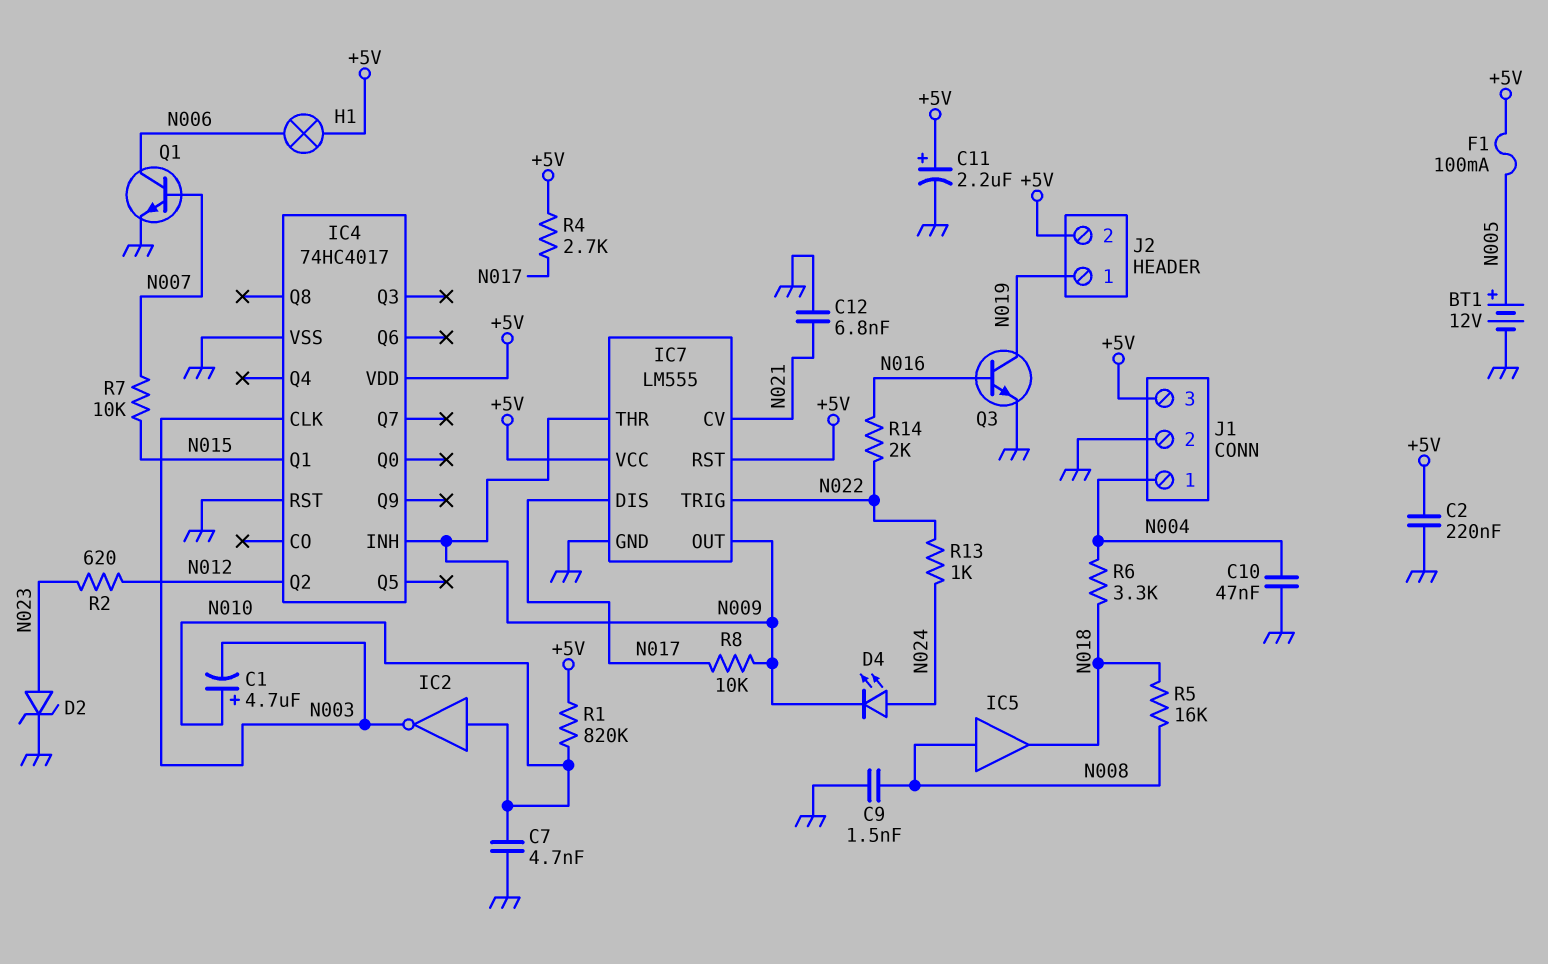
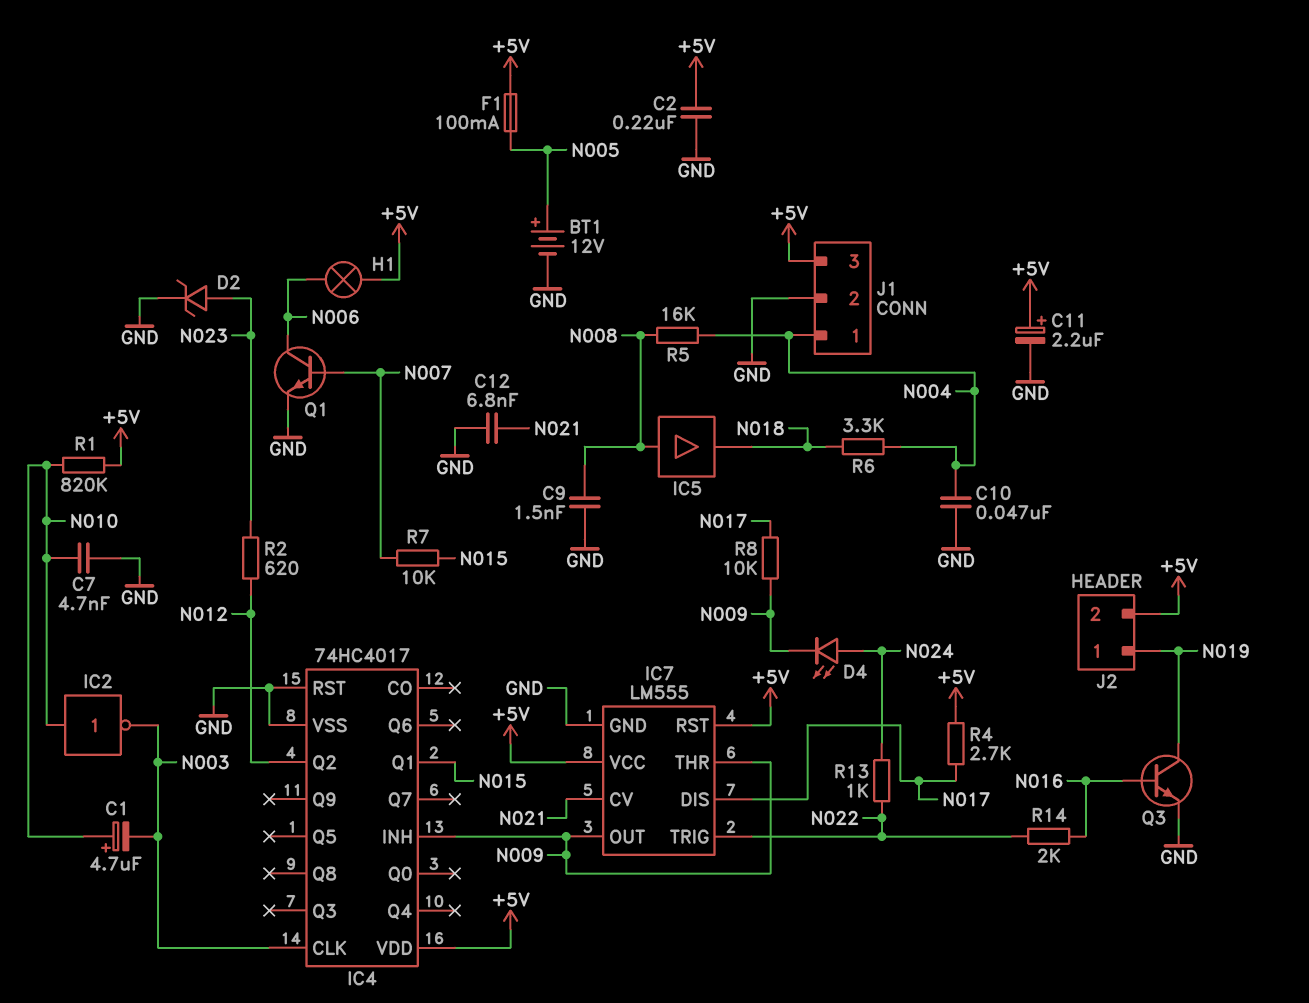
R5: 16k (N008, N018) -> 16k (N004, N008)

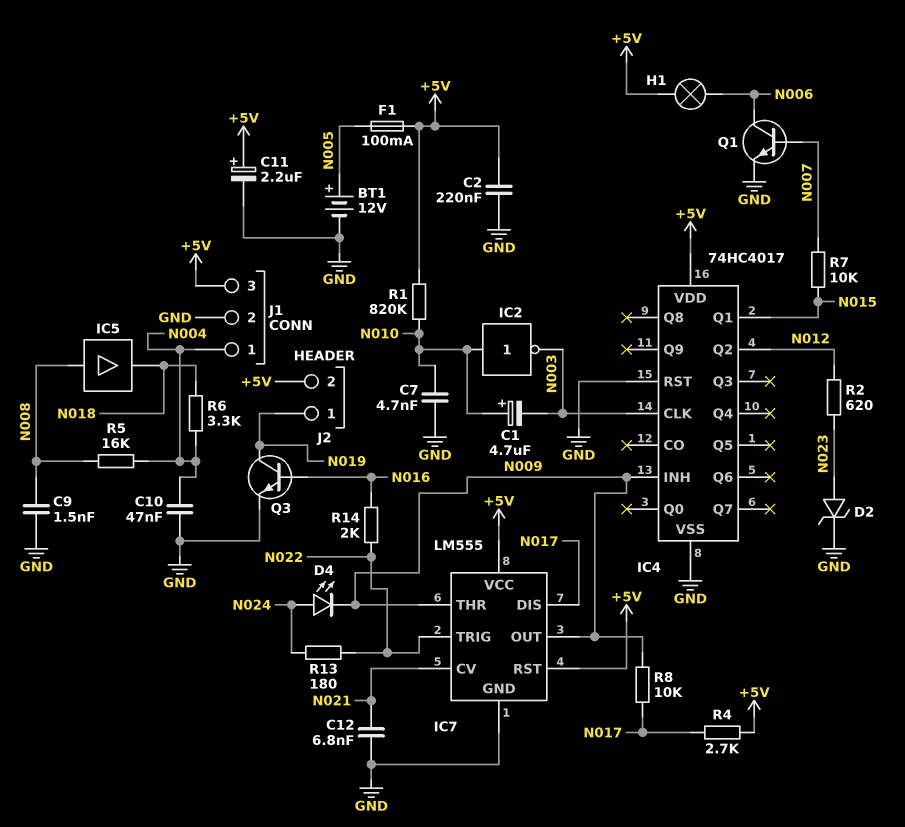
R13: 1k (N022, N024) -> 180 (N022, N024)

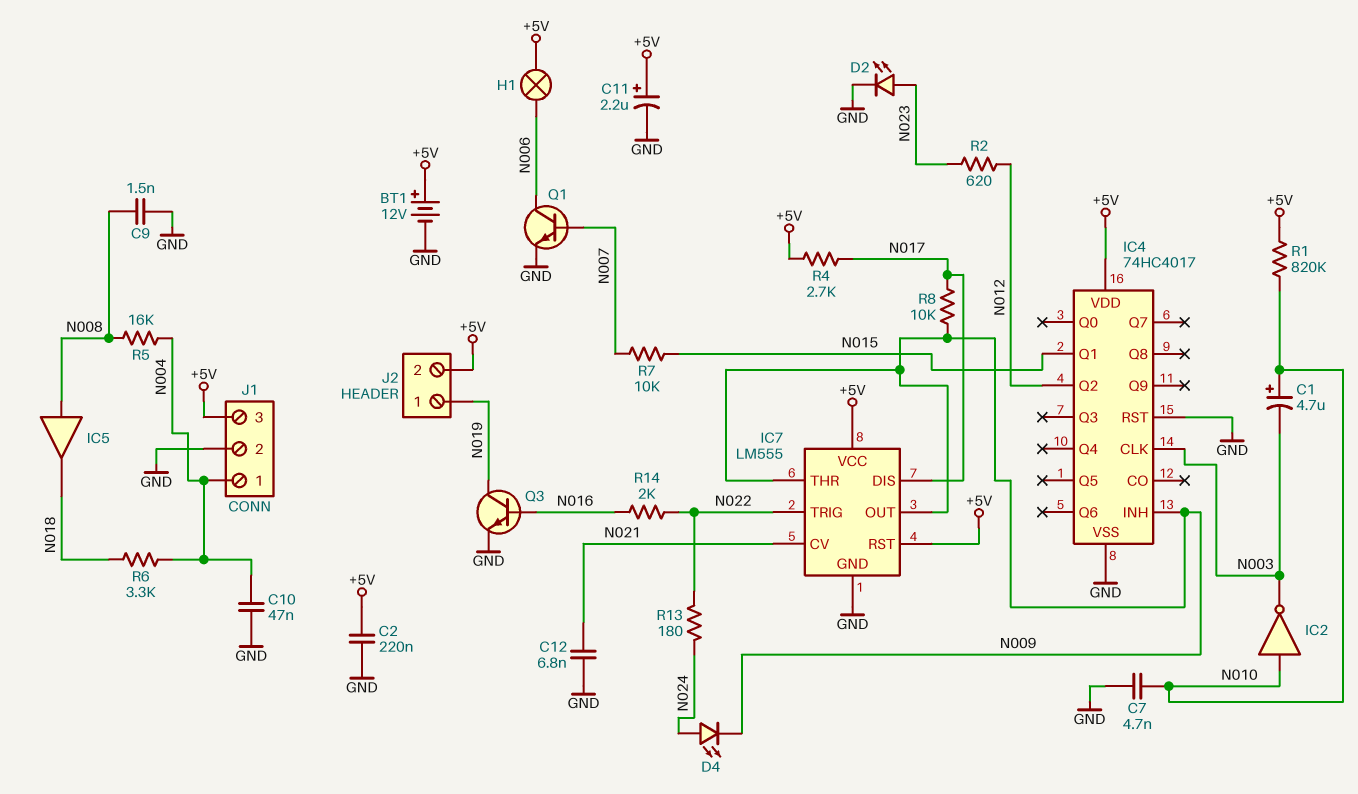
BT1: 12V (plus N005, minus GND) -> 12V (plus +5V, minus GND)
D2: zener (A N023, K GND) -> LED (A N023, K GND)
F1: 100mA (+5V, N005) -> none

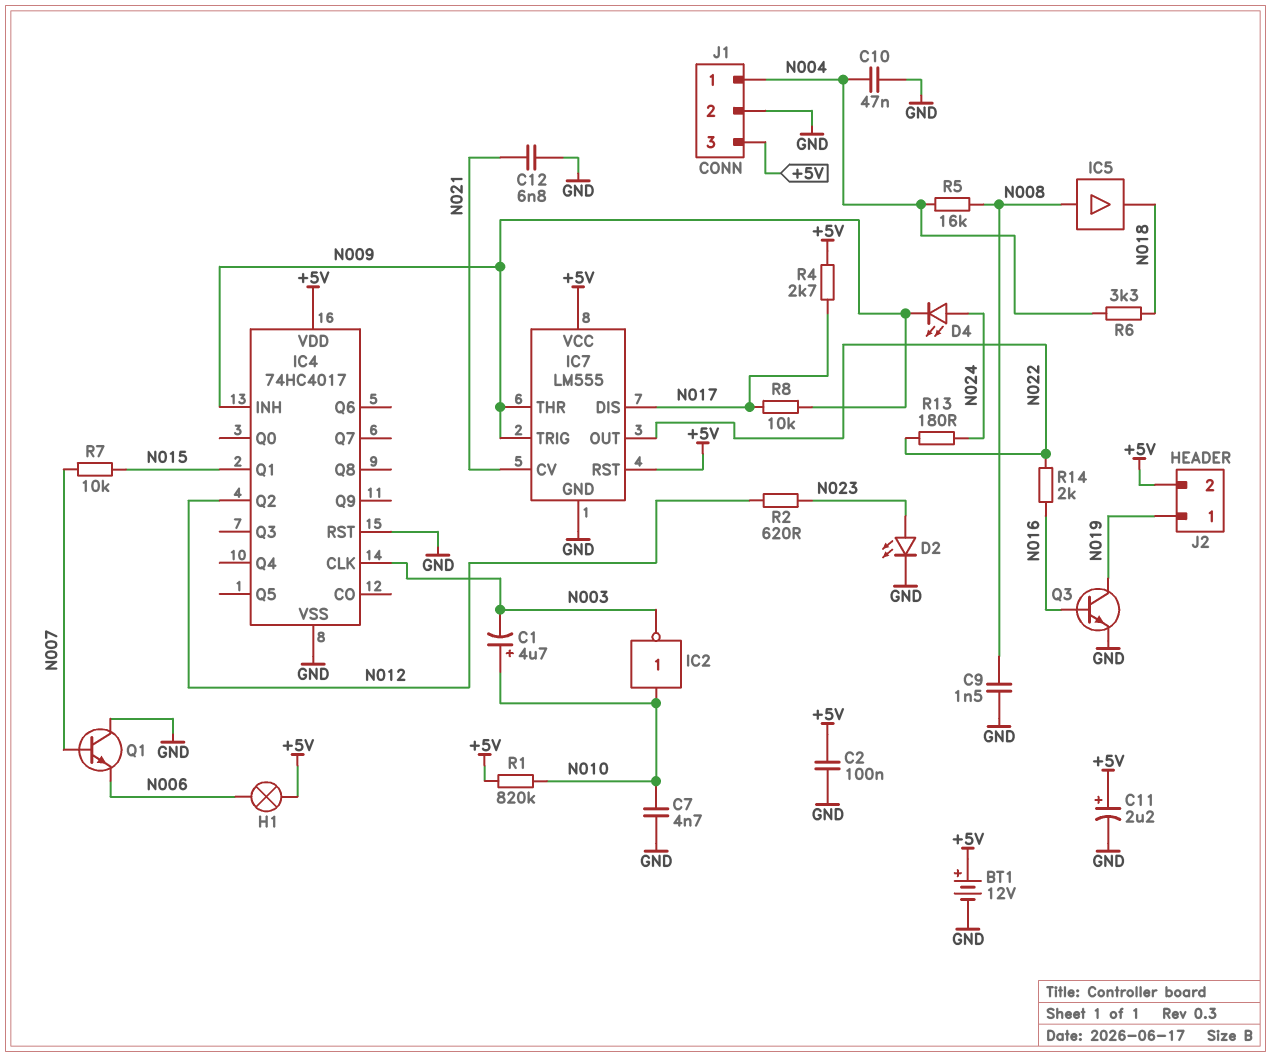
C2: 220nF (+5V, GND) -> 100nF (+5V, GND)
IC7 pin OUT: N009 -> N022
IC7 pin TRIG: N022 -> N009
Q1: NPN (B N007, C N006, E GND) -> NPN (B N007, C GND, E N006)

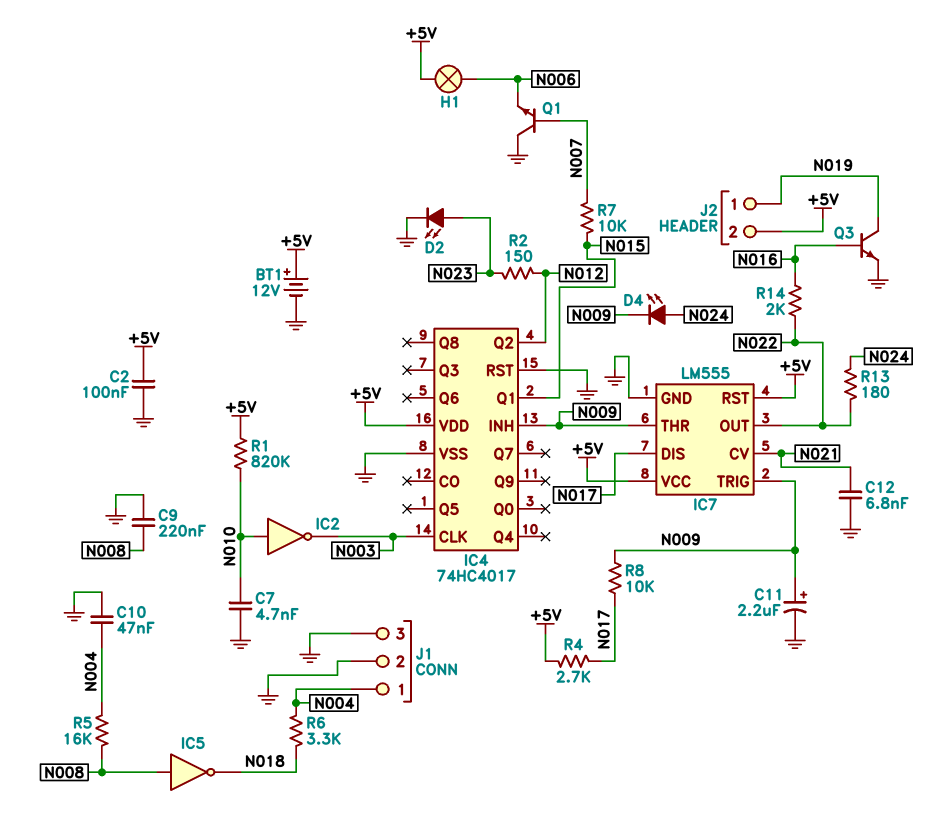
C1: 4.7uF (plus N010, minus N003) -> none
C9: 1.5nF (GND, N008) -> 220nF (GND, N008)
C11: 2.2uF (plus +5V, minus GND) -> 2.2uF (plus N009, minus GND)
IC5: buffer (in N008, out N018) -> NOT (in N008, out N018)
J1 pin 3: +5V -> GND
R2: 620 (N012, N023) -> 150 (N012, N023)

